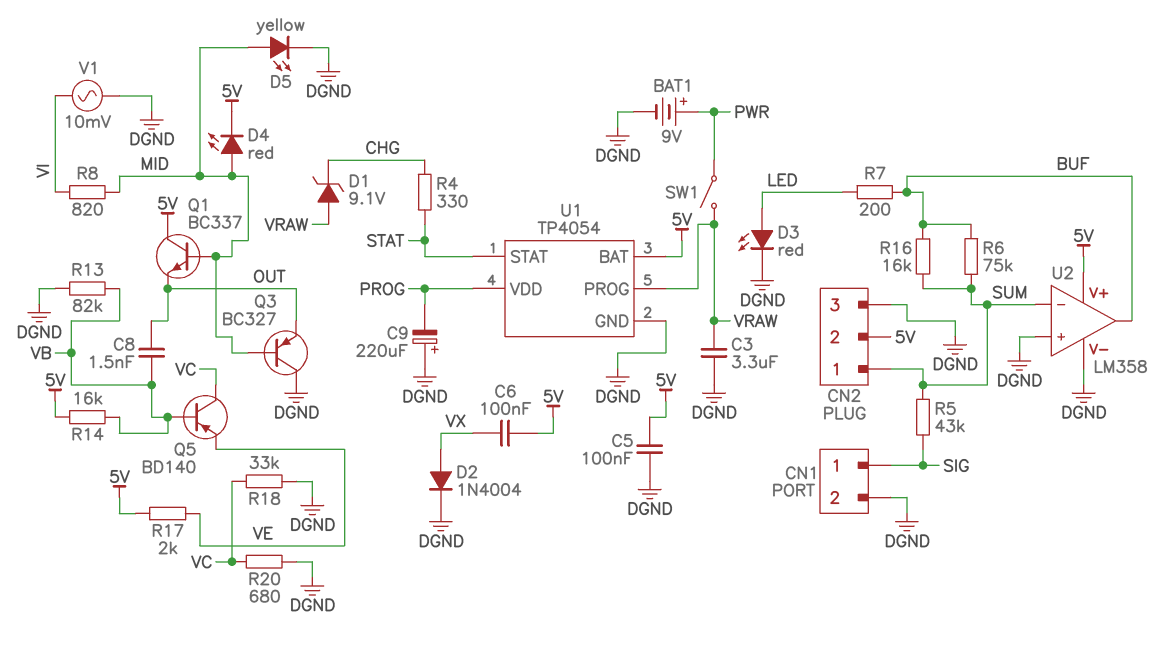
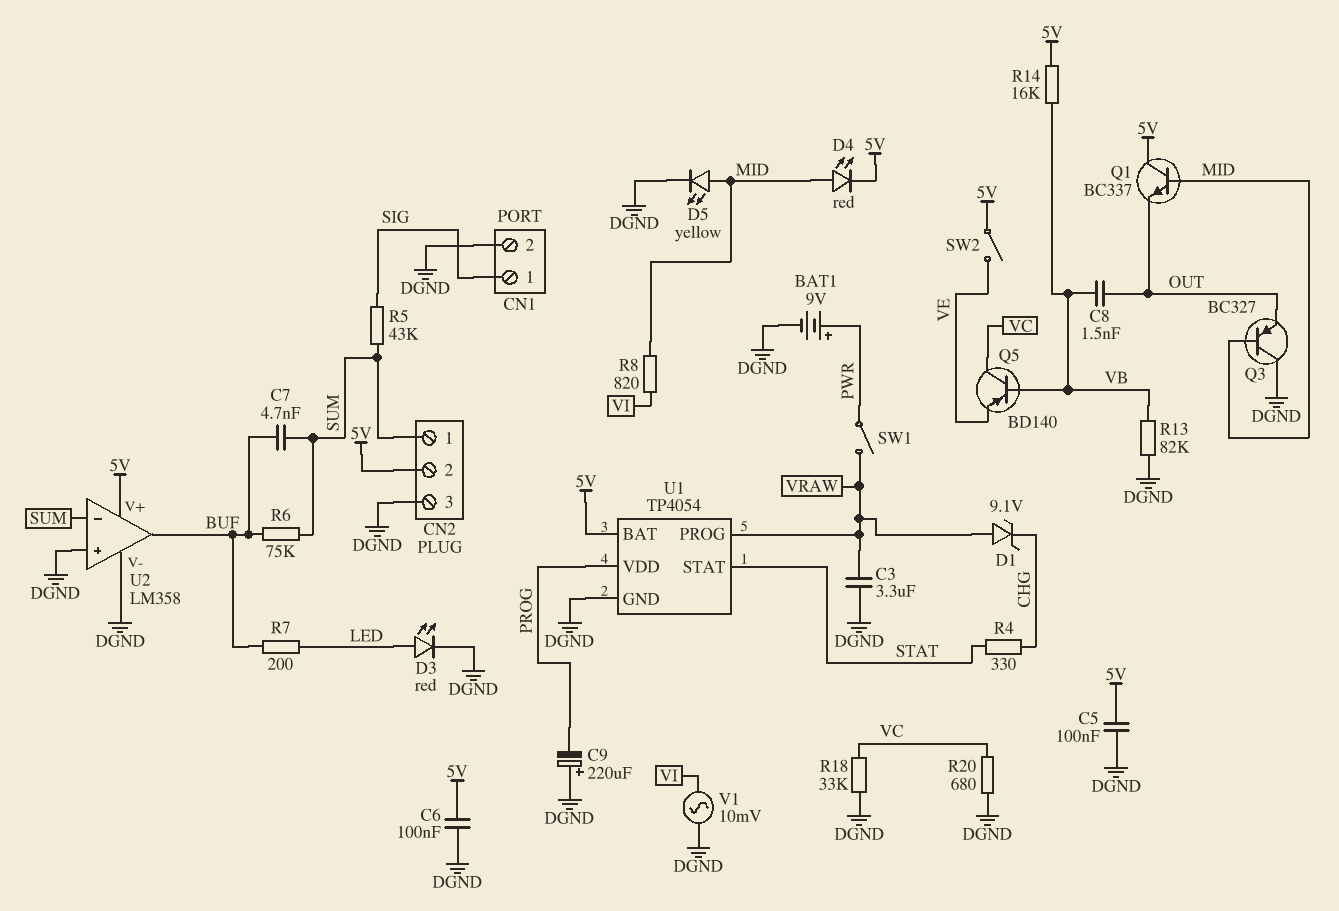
C6: 100nF (5V, VX) -> 100nF (5V, DGND)
C7: none -> 4.7nF (BUF, SUM)
D2: diode 1N4004 (A VX, K DGND) -> none
R16: 16k (BUF, SUM) -> none
R17: 2k (5V, VE) -> none
SW2: none -> switch (5V, VE)

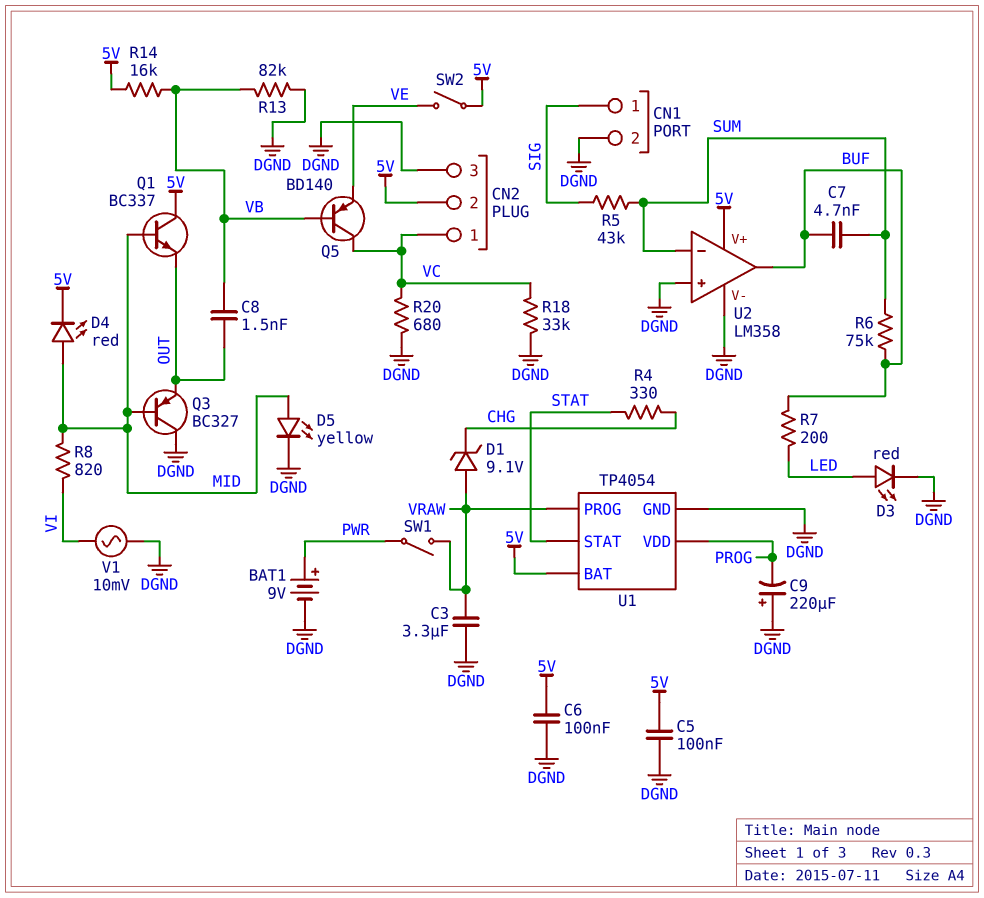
CN2 pin 1: SUM -> VC

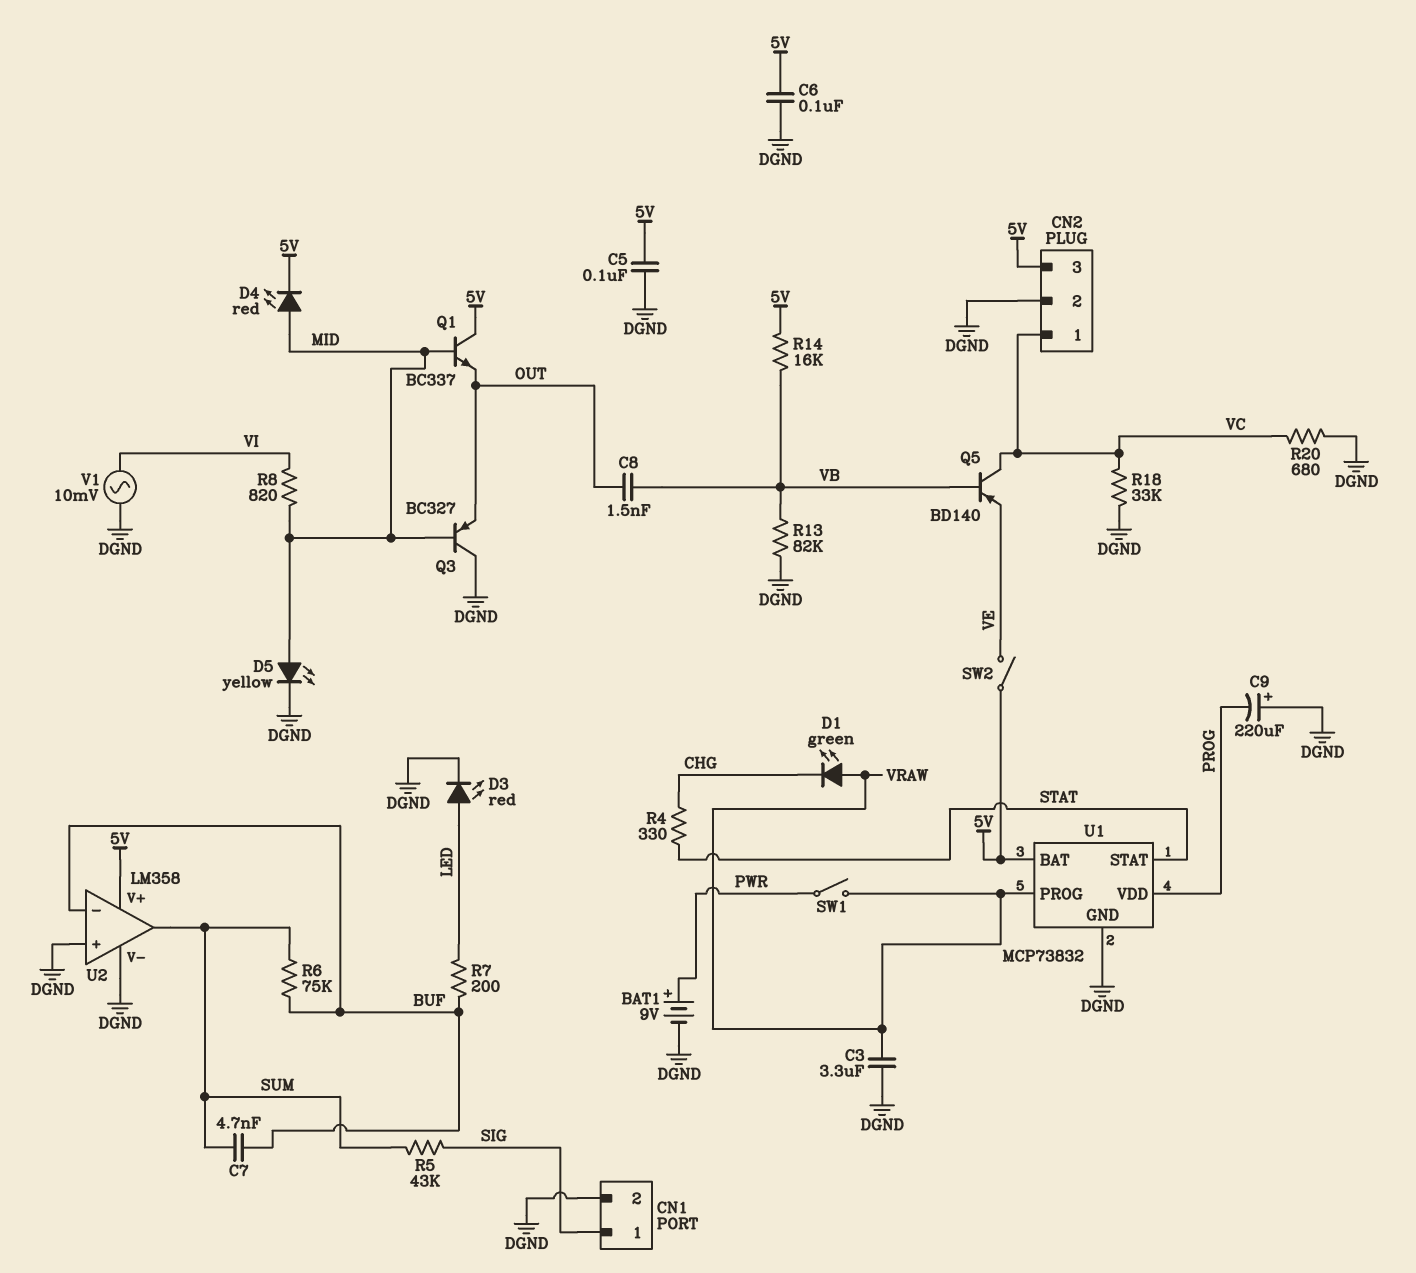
CN2 pin 2: 5V -> DGND
CN2 pin 3: DGND -> 5V
D1: zener 9.1V (A VRAW, K CHG) -> LED green (A VRAW, K CHG)
U1: TP4054 -> MCP73832
U2 pin in-: SUM -> BUF
U2 pin out: BUF -> SUM

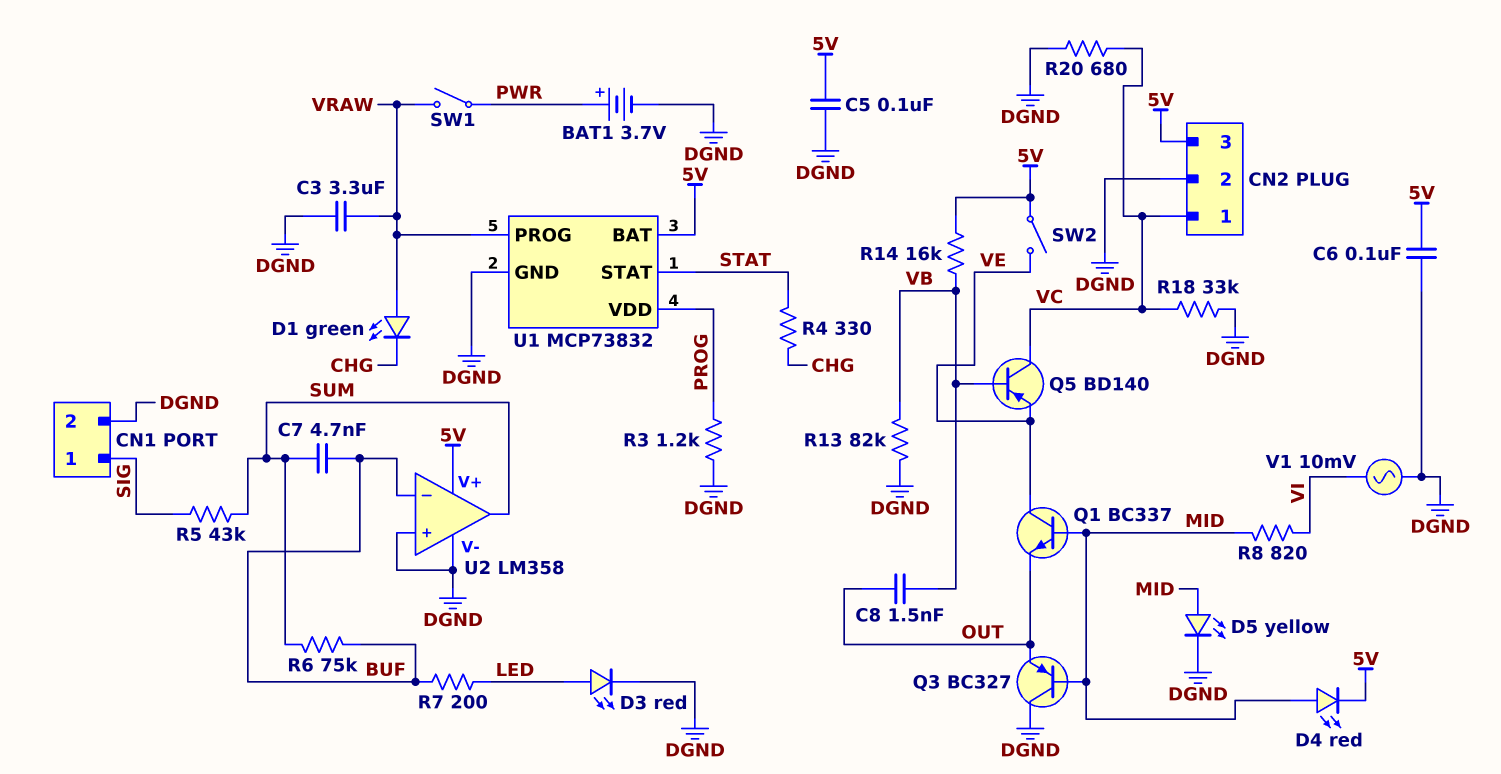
BAT1: 9V (plus PWR, minus DGND) -> 3.7V (plus PWR, minus DGND)
C9: 220uF (plus DGND, minus PROG) -> none
Q1: NPN BC337 (B MID, C 5V, E OUT) -> NPN BC337 (B MID, C VE, E OUT)
R3: none -> 1.2k (DGND, PROG)

